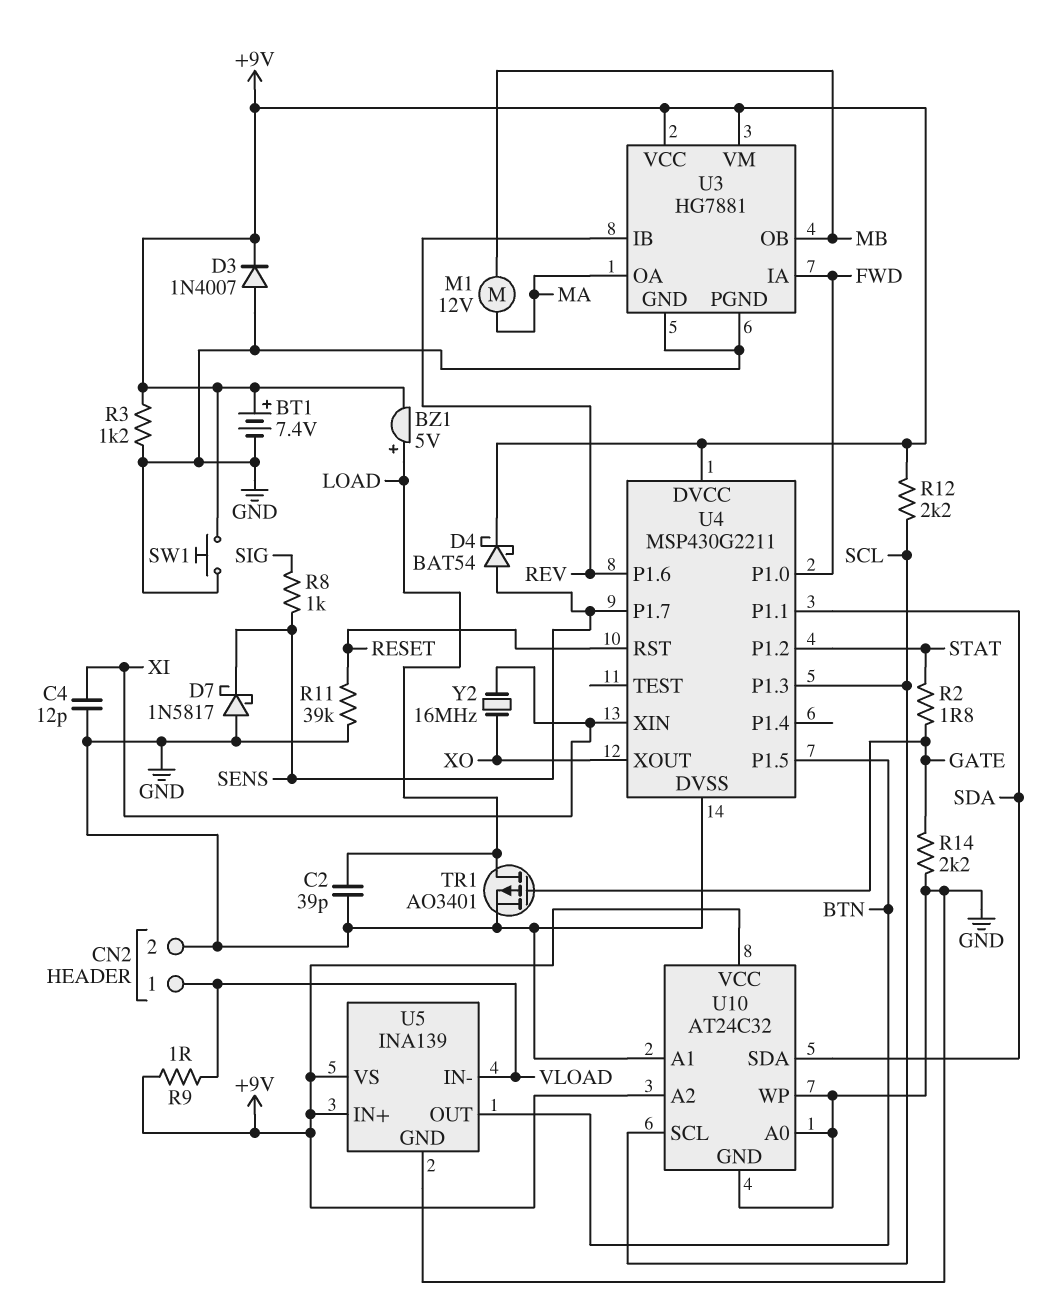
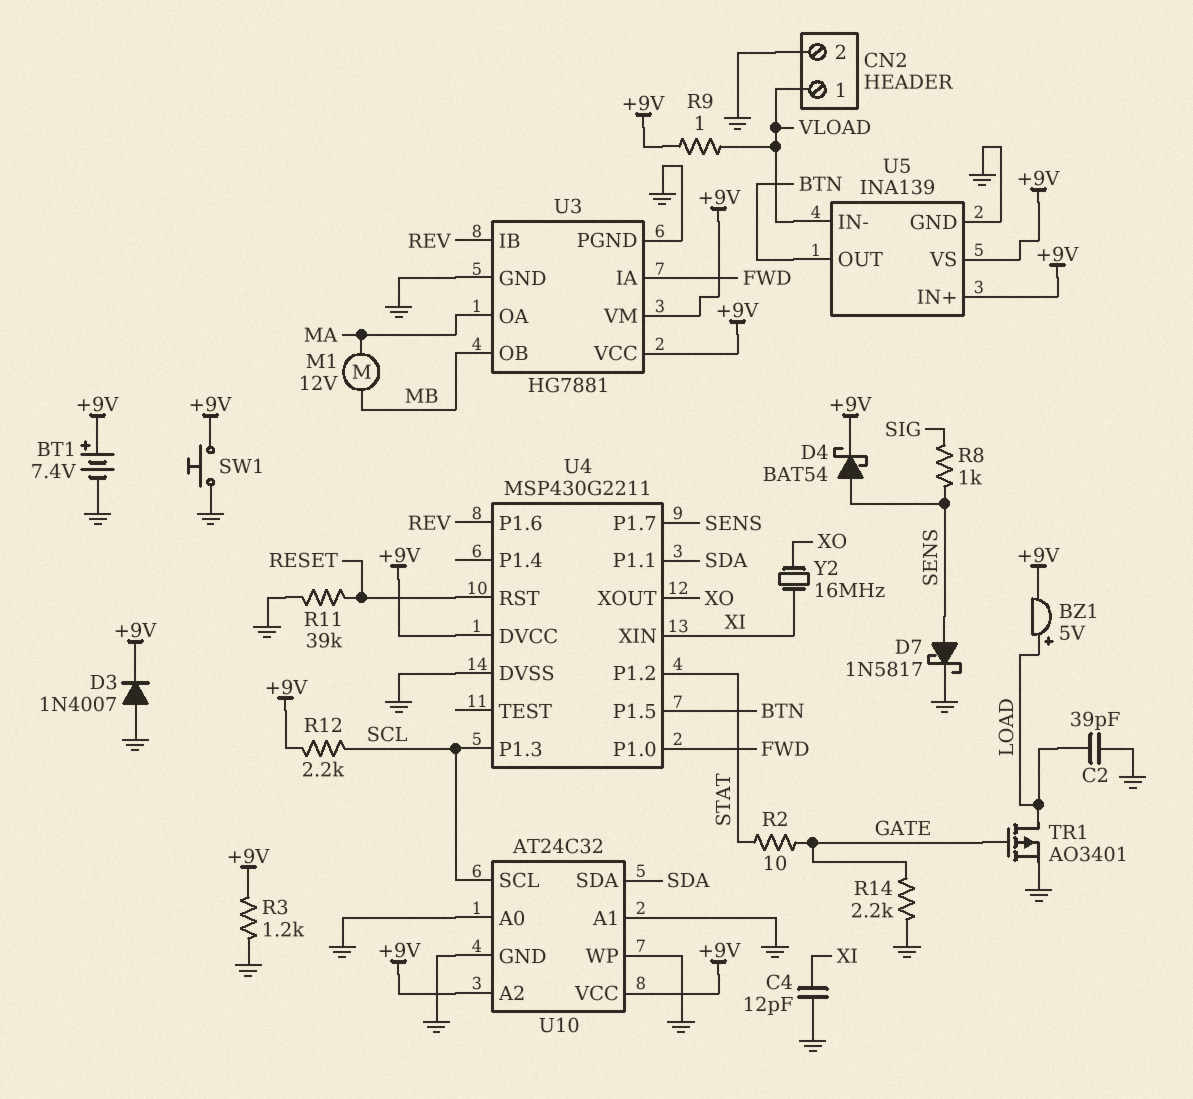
D7: schottky 1N5817 (A GND, K SENS) -> schottky 1N5817 (A SENS, K GND)
R2: 1.8 (GATE, STAT) -> 10 (GATE, STAT)

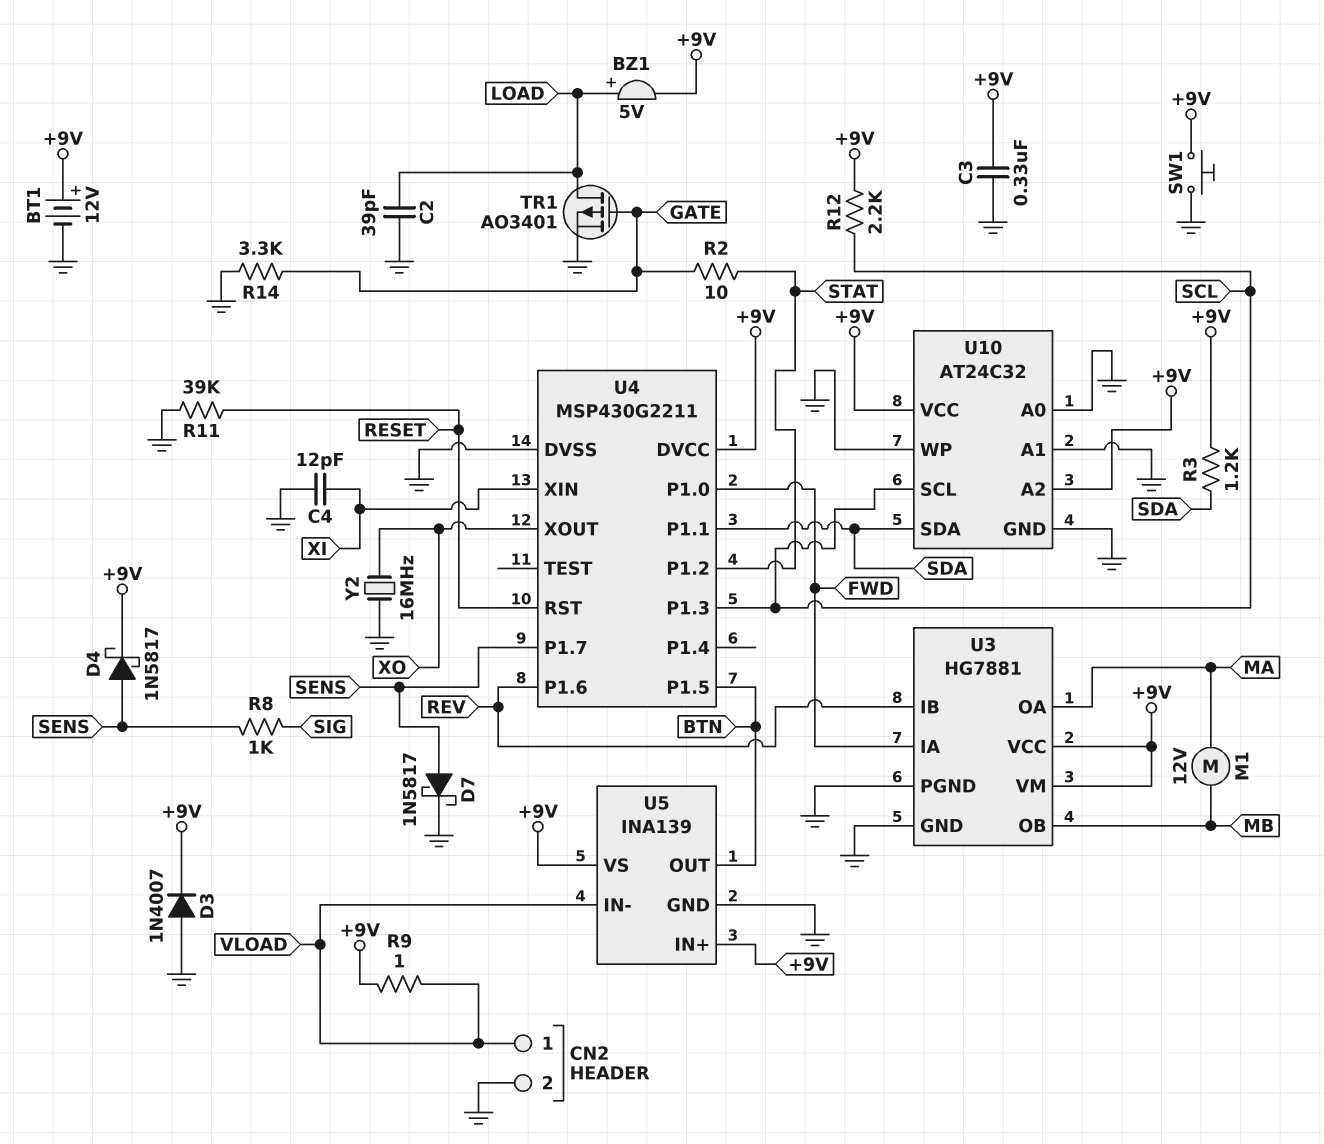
BT1: 7.4V (plus +9V, minus GND) -> 12V (plus +9V, minus GND)
C3: none -> 330nF (+9V, GND)
D4: schottky BAT54 (A SENS, K +9V) -> schottky 1N5817 (A SENS, K +9V)
R3: 1.2k (+9V, GND) -> 1.2k (+9V, SDA)
R14: 2.2k (GATE, GND) -> 3.3k (GATE, GND)
Y2: 16MHz (XI, XO) -> 16MHz (GND, XO)

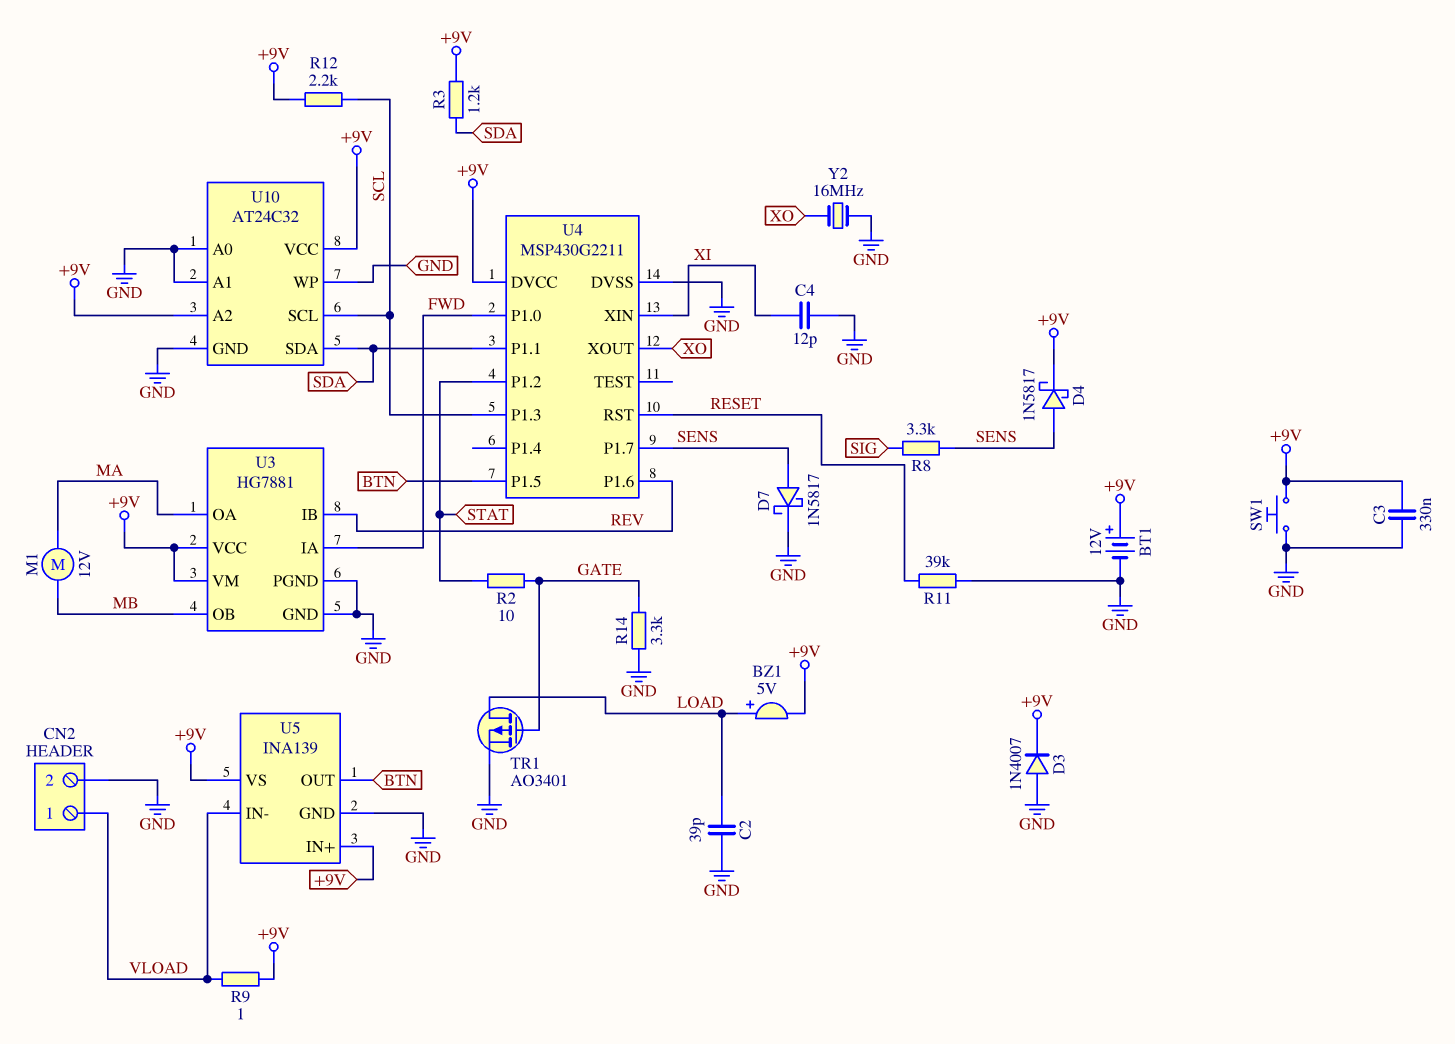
R8: 1k (SENS, SIG) -> 3.3k (SENS, SIG)

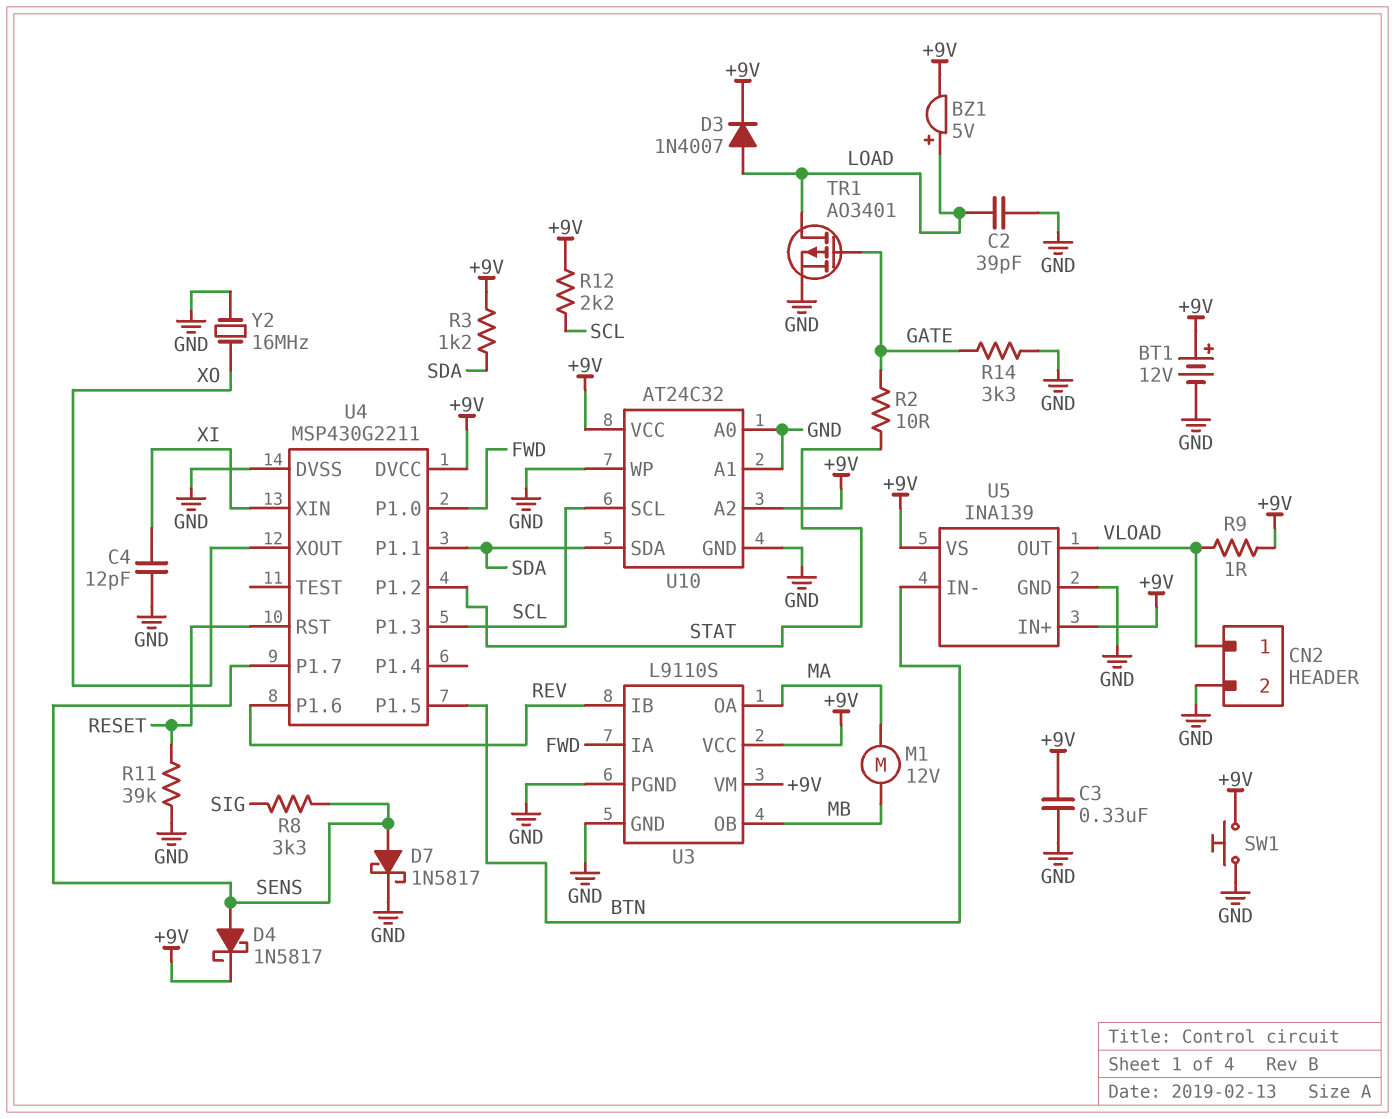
D3: diode 1N4007 (A GND, K +9V) -> diode 1N4007 (A LOAD, K +9V)
U3: HG7881 -> L9110S
U5 pin IN-: VLOAD -> BTN
U5 pin OUT: BTN -> VLOAD

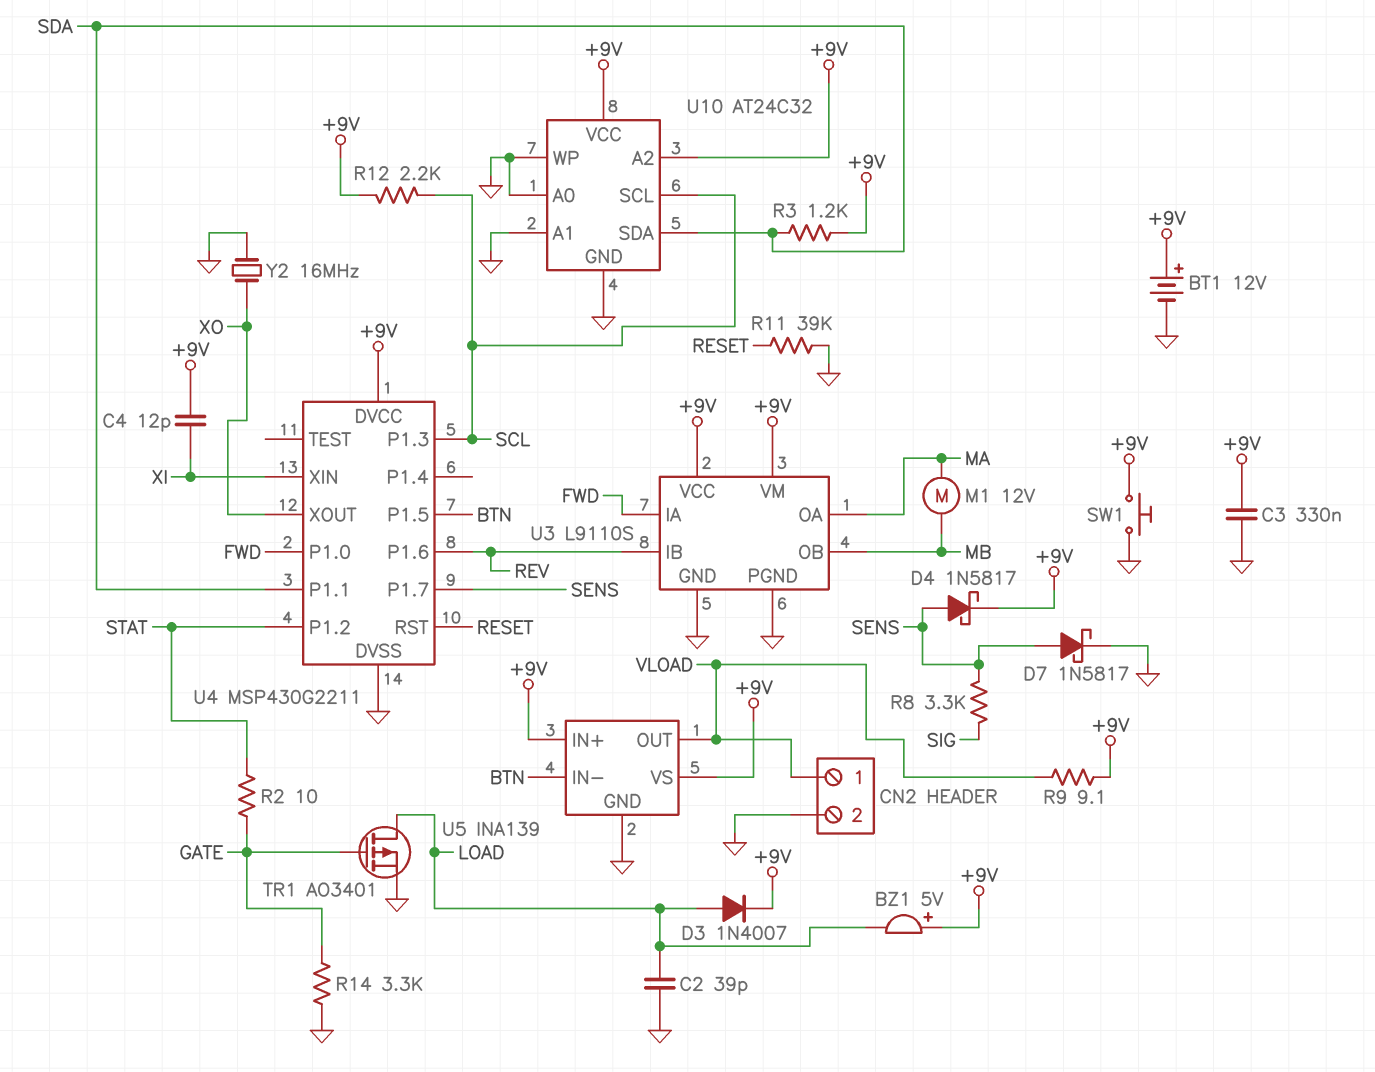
BZ1: buzzer 5V (plus LOAD, minus +9V) -> buzzer 5V (plus +9V, minus LOAD)
C4: 12pF (GND, XI) -> 12pF (+9V, XI)
R9: 1 (+9V, VLOAD) -> 9.1 (+9V, VLOAD)

